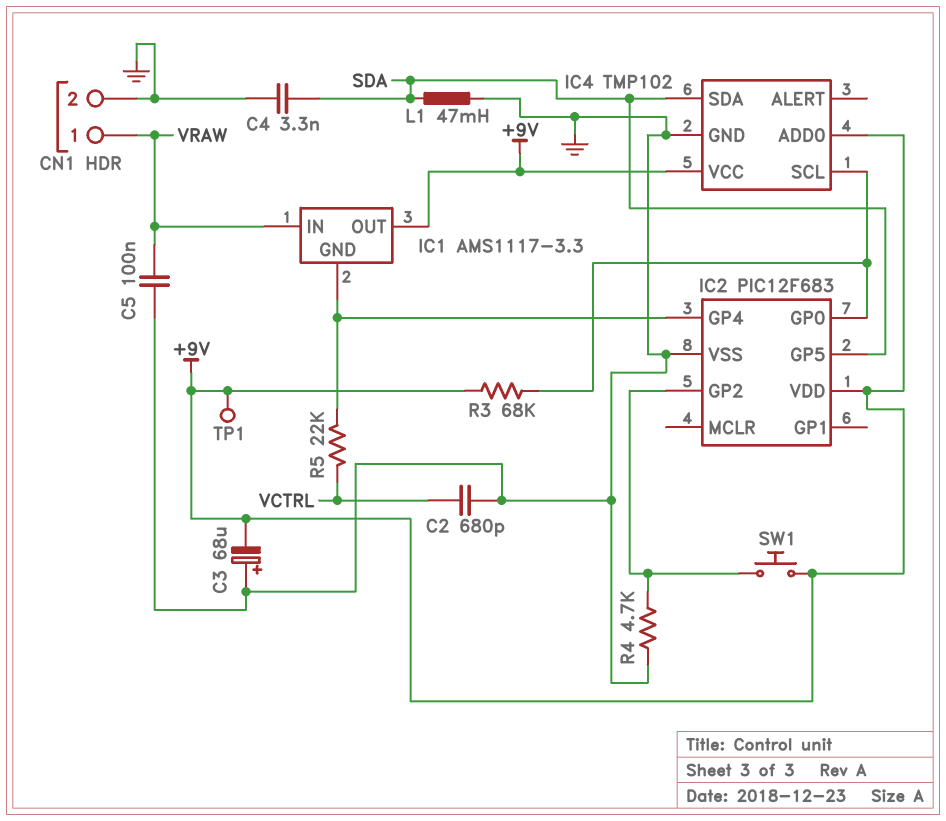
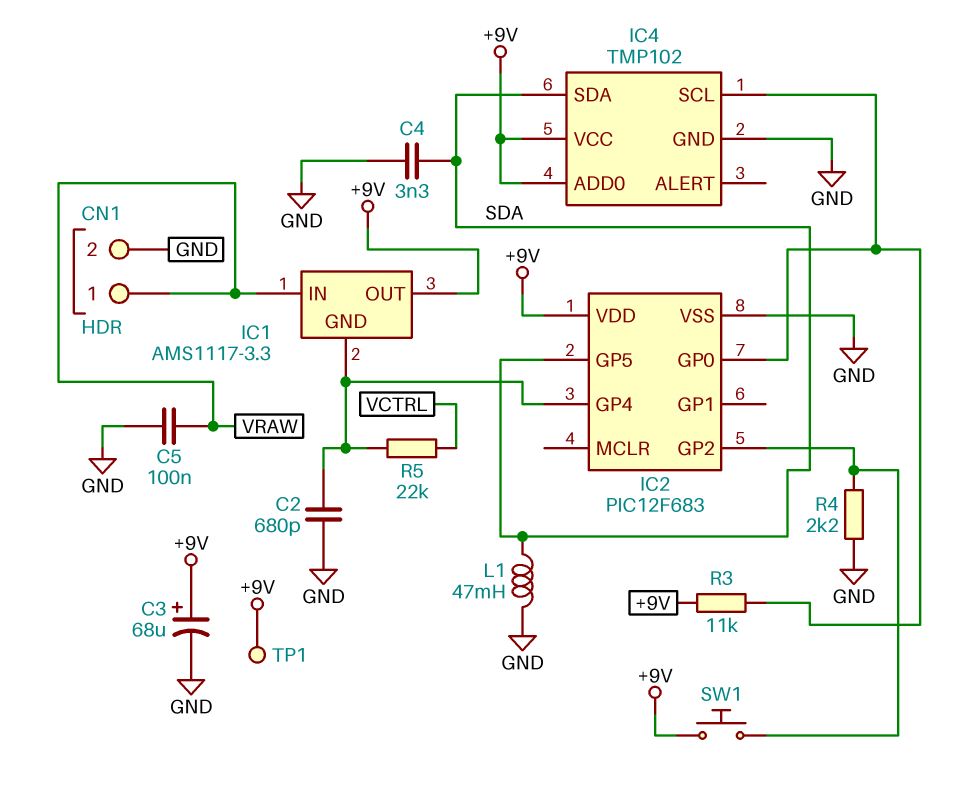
C2: 680pF (GND, VCTRL) -> 680pF (GND, IC1/GND)
C3: 68uF (plus GND, minus +9V) -> 68uF (plus +9V, minus GND)
R3: 68k (+9V, IC2/GP0) -> 11k (+9V, IC2/GP0)
R4: 4.7k (GND, IC2/GP2) -> 2.2k (GND, IC2/GP2)

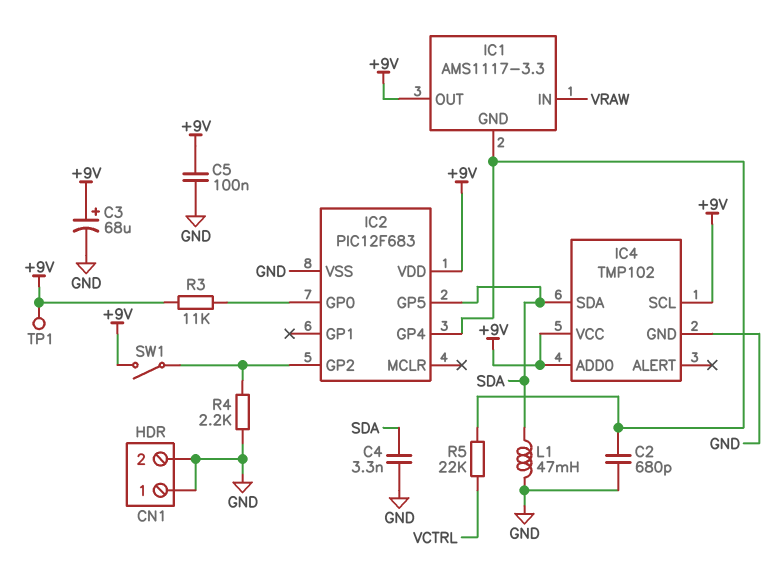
C5: 100nF (GND, VRAW) -> 100nF (+9V, GND)
CN1 pin 1: VRAW -> GND
IC4 pin SCL: IC2/GP0 -> +9V
SW1: button (+9V, IC2/GP2) -> switch (+9V, IC2/GP2)

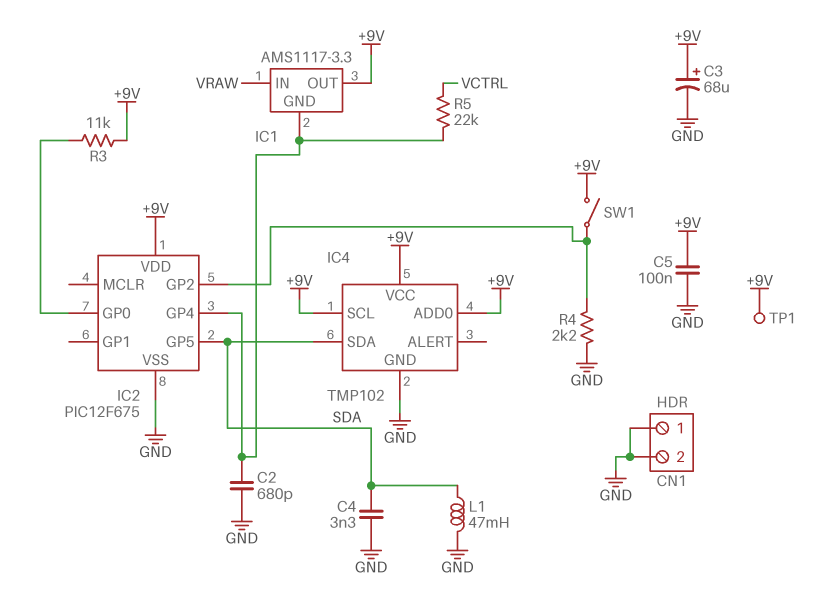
IC2: PIC12F683 -> PIC12F675

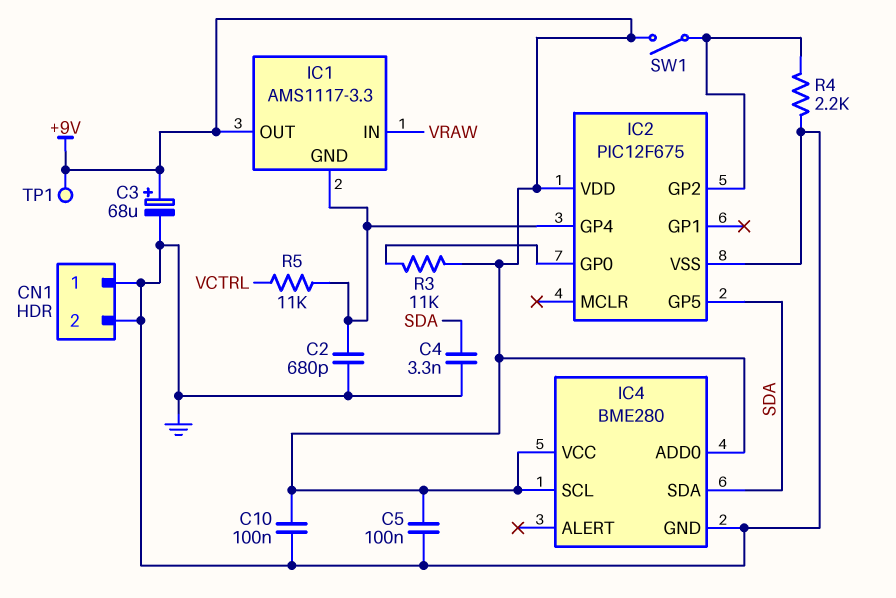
C10: none -> 100nF (+9V, GND)
IC4: TMP102 -> BME280
L1: 47mH (GND, SDA) -> none
R5: 22k (IC1/GND, VCTRL) -> 11k (IC1/GND, VCTRL)

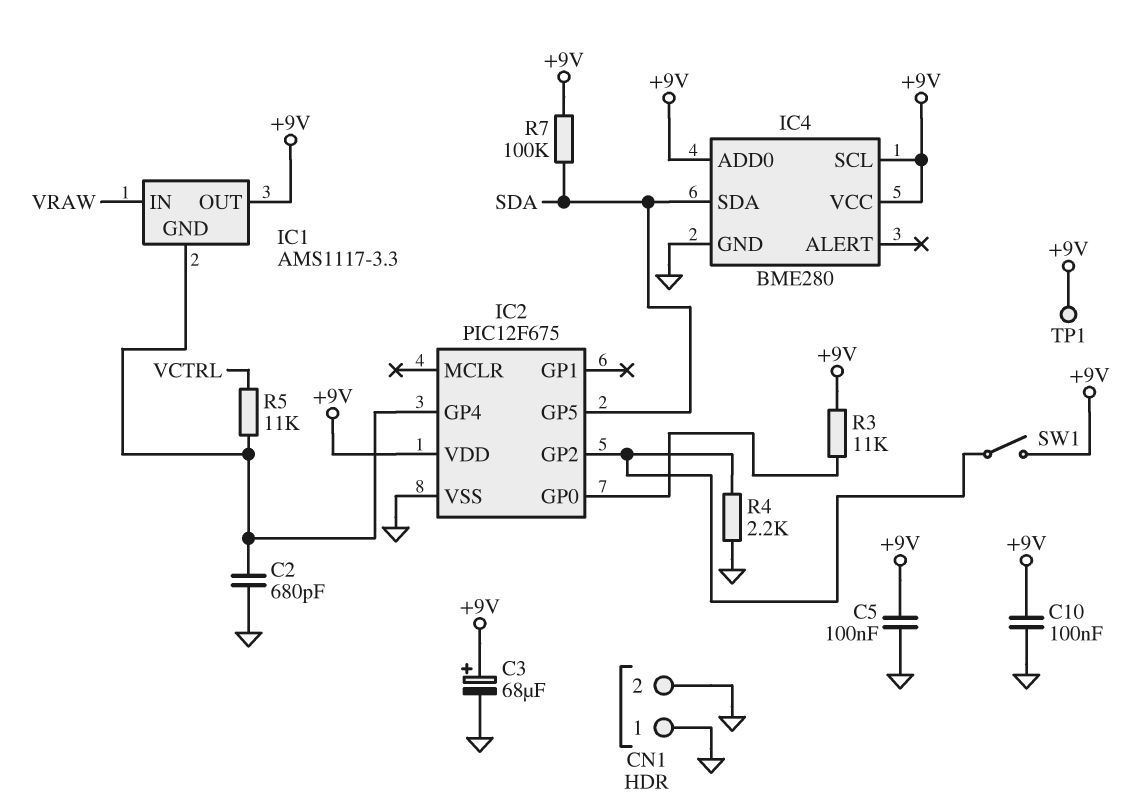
C4: 3.3nF (GND, SDA) -> none
R7: none -> 100k (+9V, SDA)

